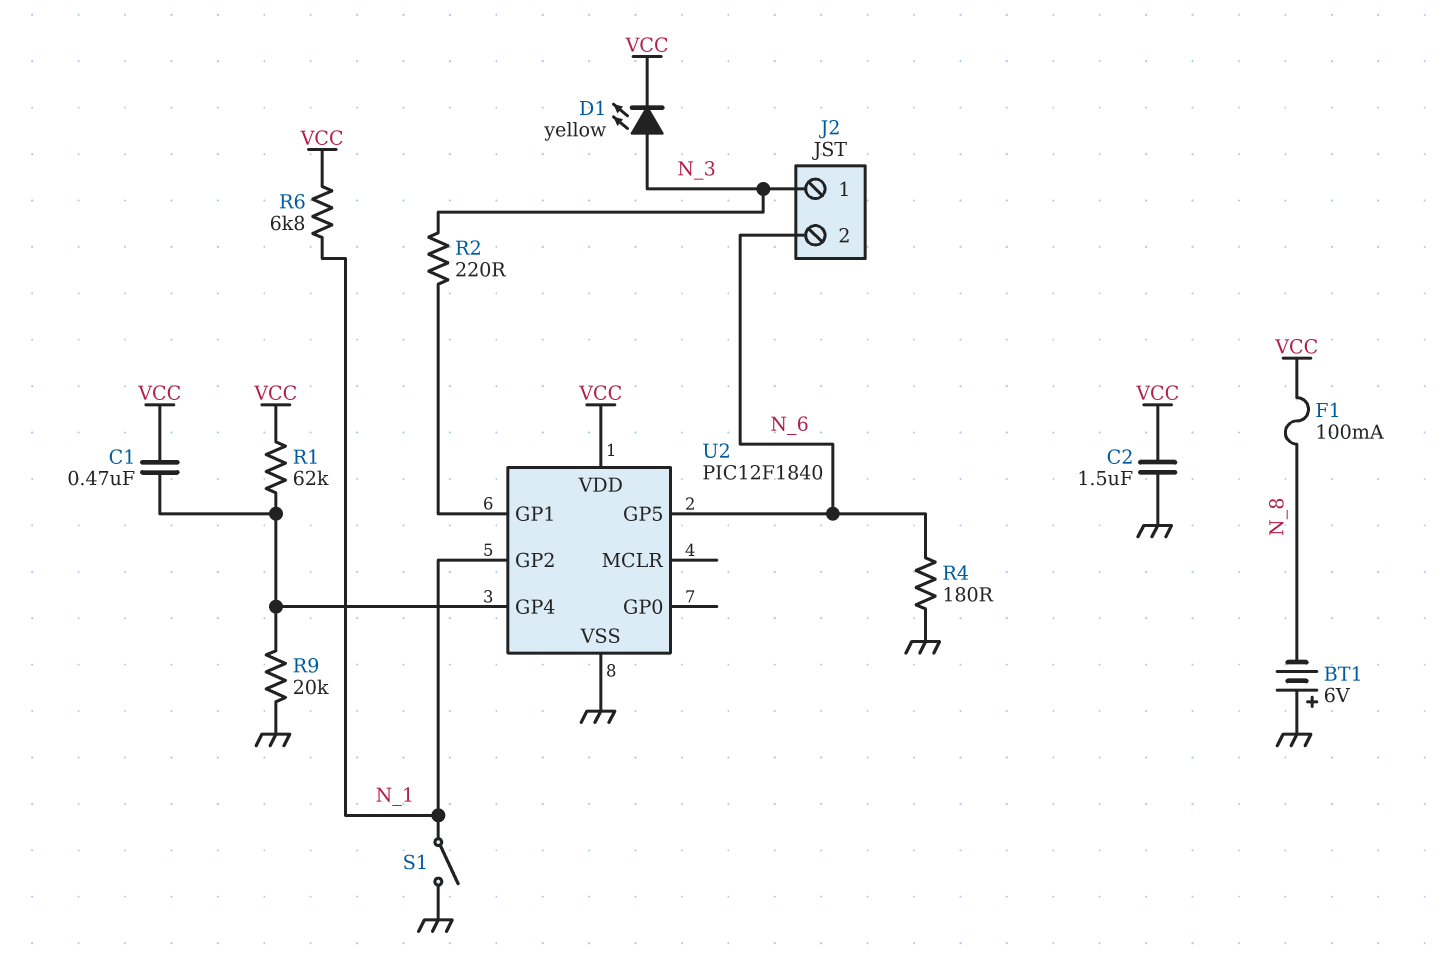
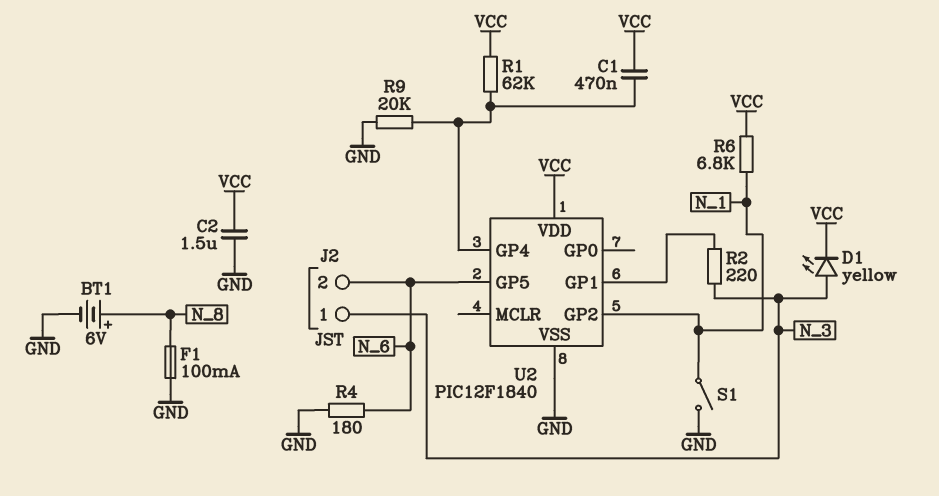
BT1: 6V (plus GND, minus N_8) -> 6V (plus N_8, minus GND)
F1: 100mA (N_8, VCC) -> 100mA (GND, N_8)

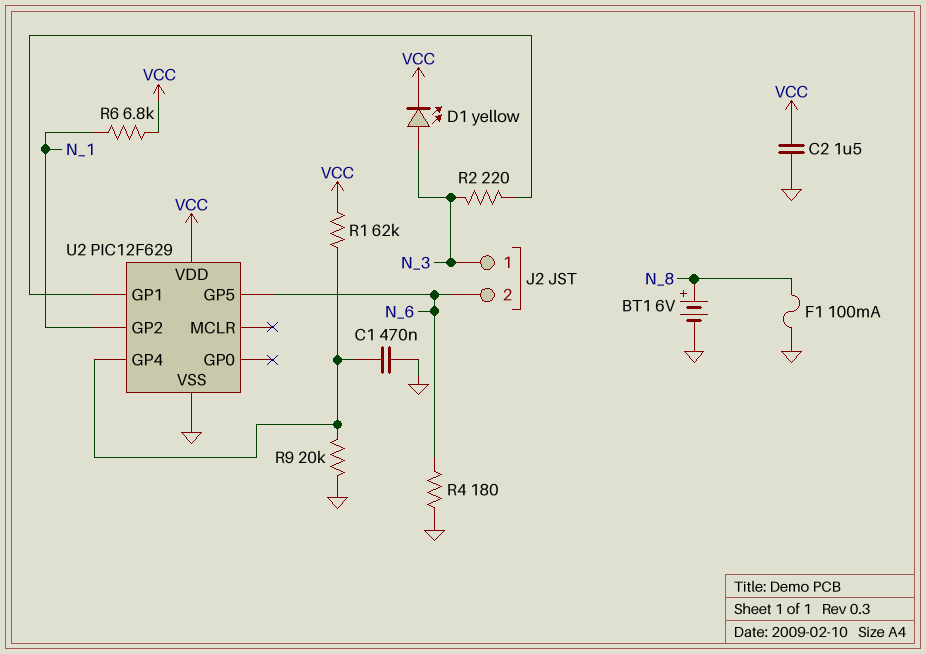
C1: 470nF (U2/GP4, VCC) -> 470nF (GND, U2/GP4)
S1: switch (GND, N_1) -> none
U2: PIC12F1840 -> PIC12F629

